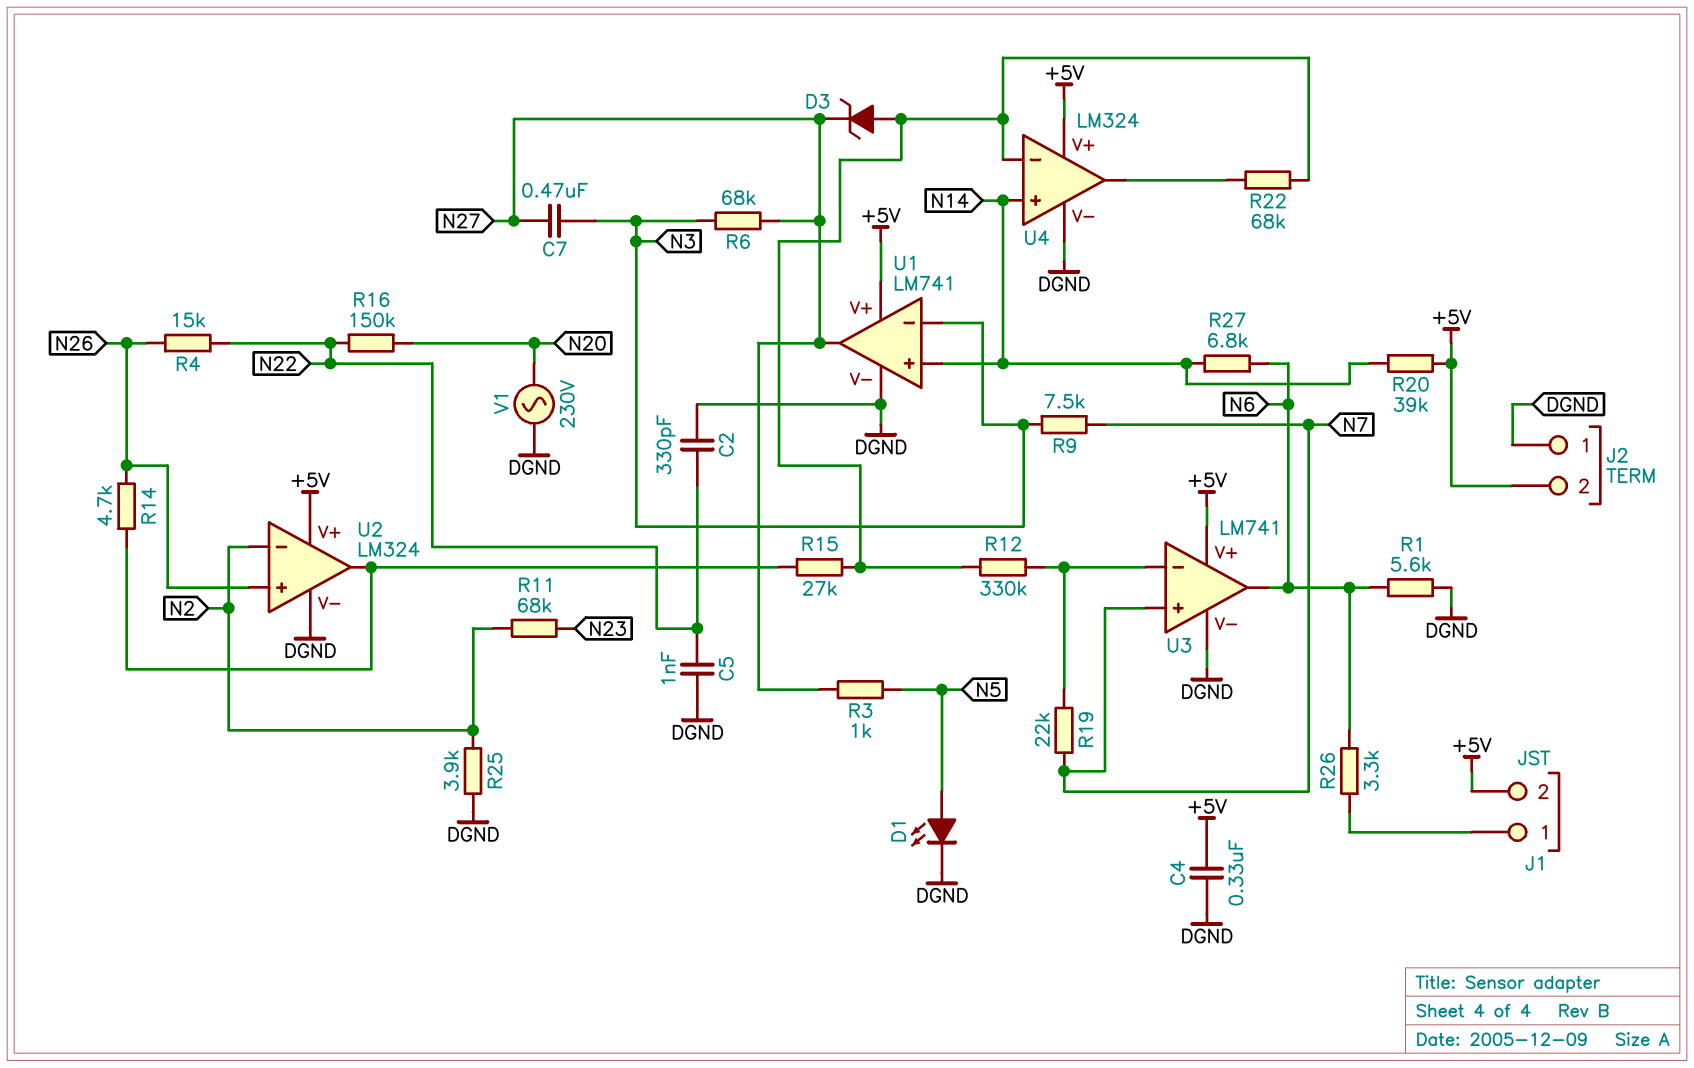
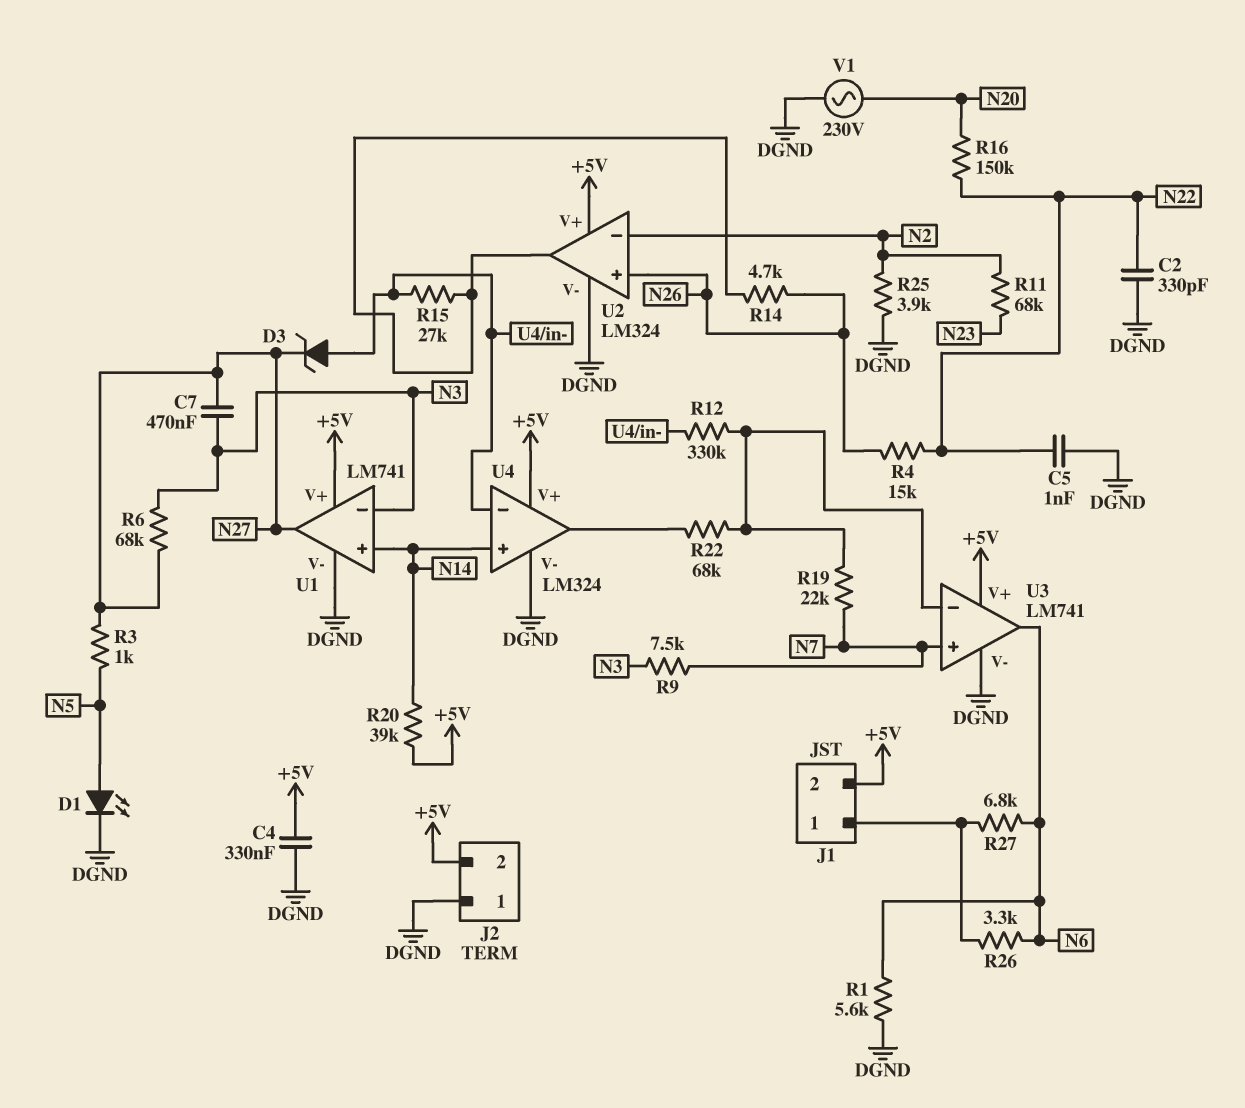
R22: 68k (U4/in-, U4/out) -> 68k (U3/in-, U4/out)
R27: 6.8k (N6, N14) -> 6.8k (J1/1, N6)

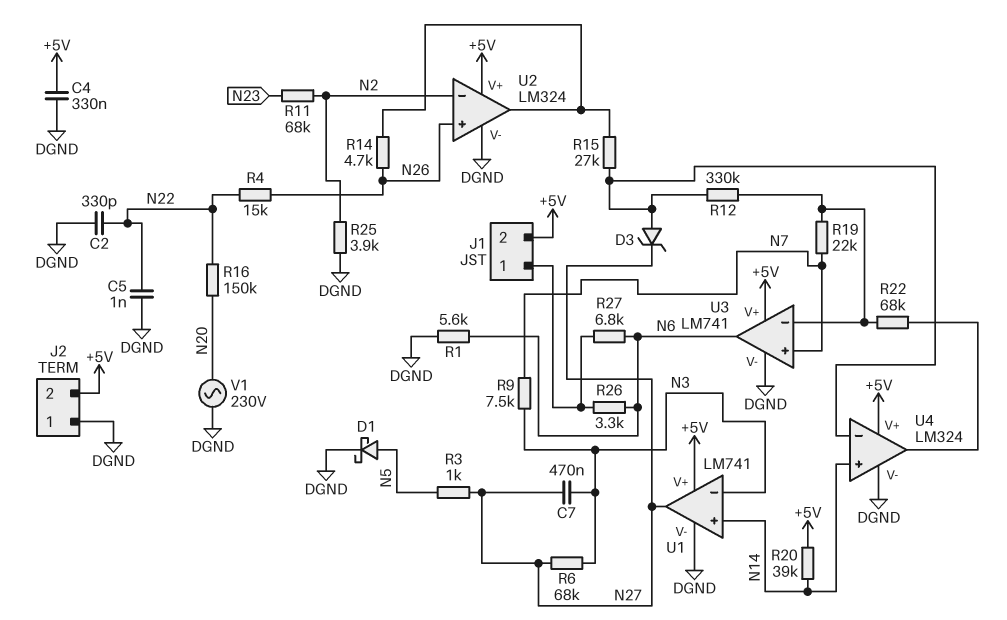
D1: LED (A N5, K DGND) -> schottky (A N5, K DGND)

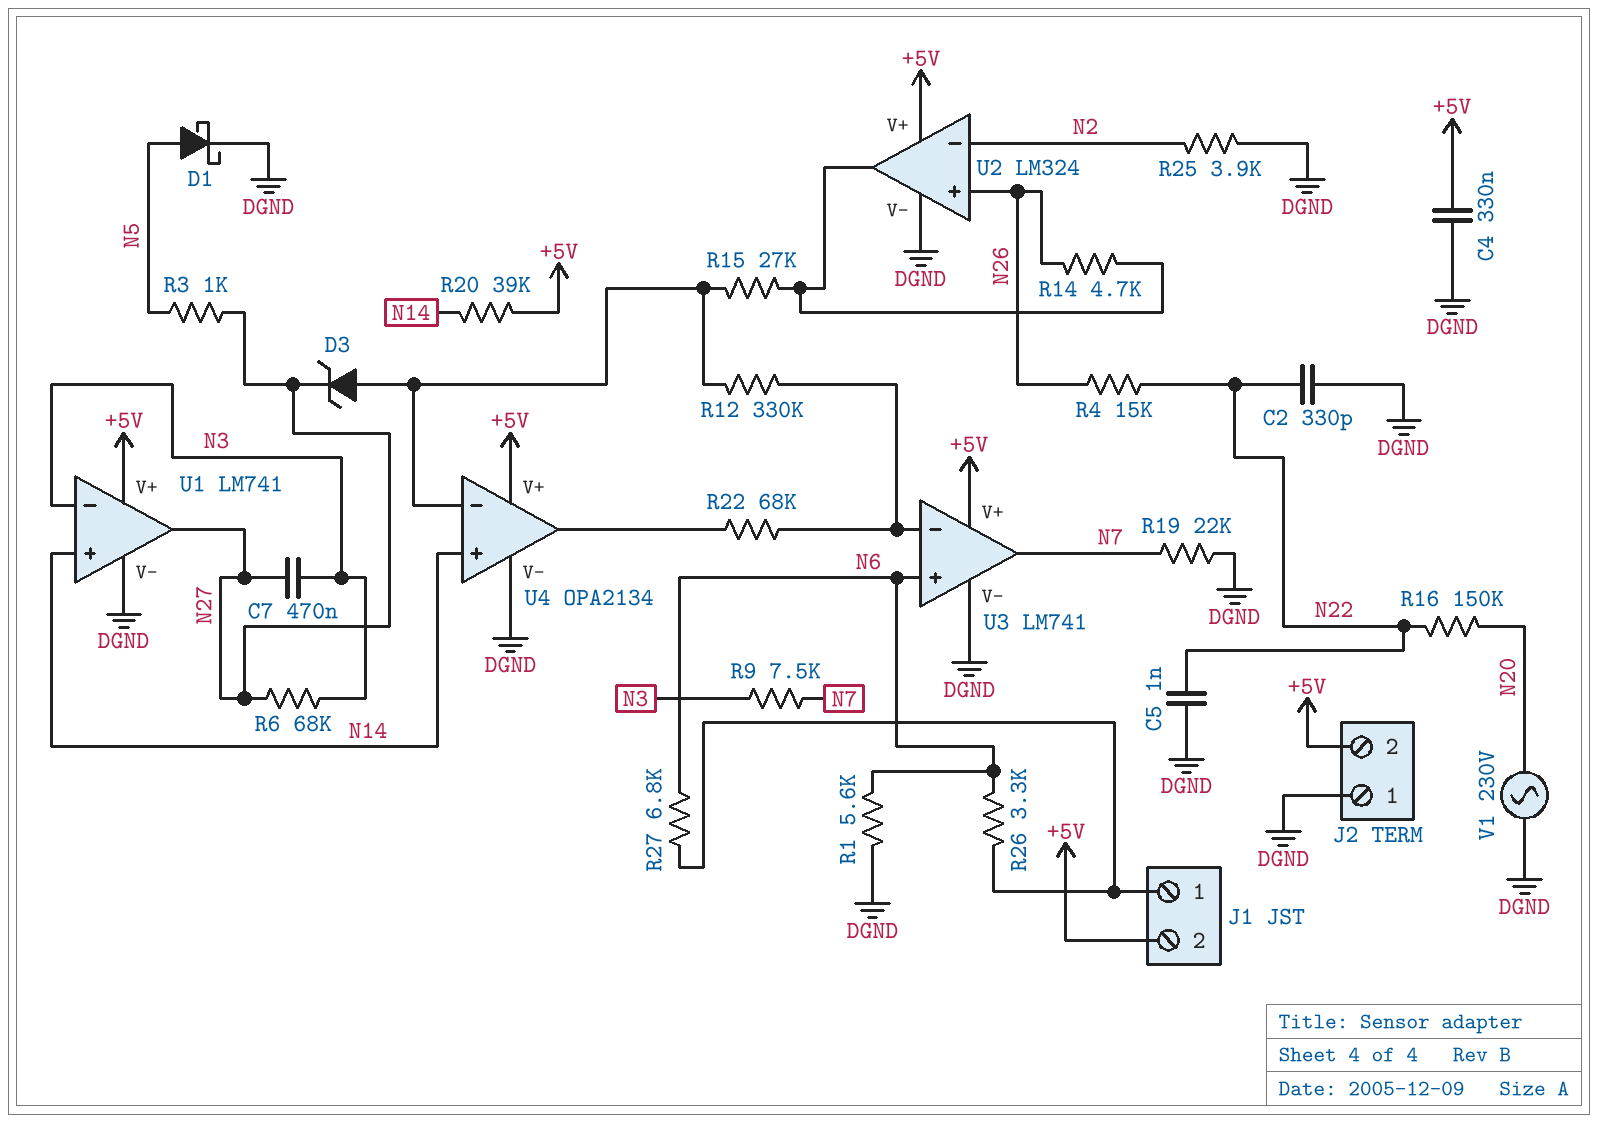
R11: 68k (N2, N23) -> none
R19: 22k (N7, U3/in-) -> 22k (DGND, N7)
U3 pin in+: N7 -> N6
U3 pin out: N6 -> N7
U4: LM324 -> OPA2134

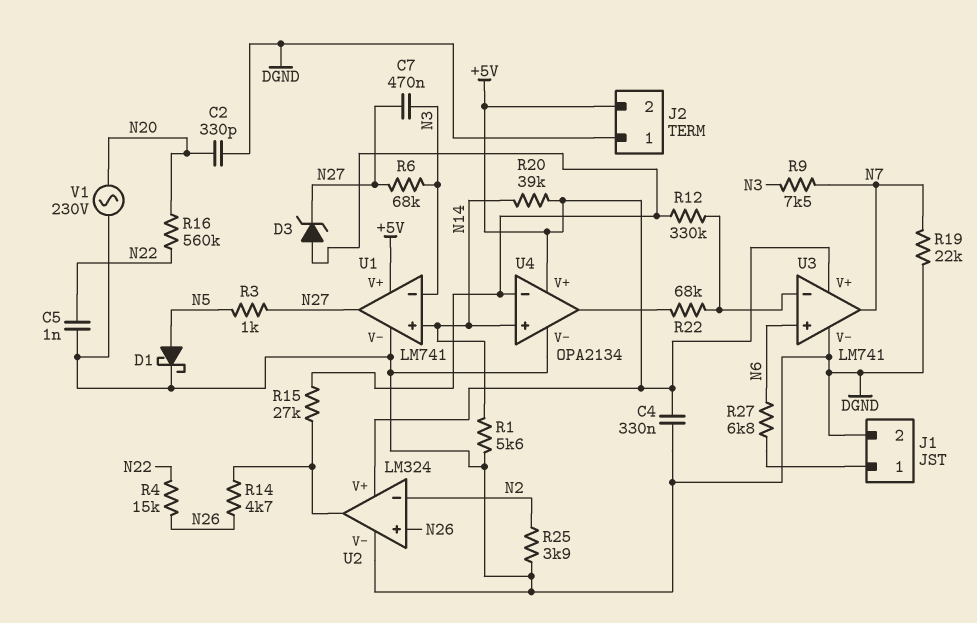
C2: 330pF (DGND, N22) -> 330pF (DGND, N20)
J1 pin 2: +5V -> DGND
R1: 5.6k (DGND, N6) -> 5.6k (DGND, N14)
R16: 150k (N20, N22) -> 560k (N20, N22)
R26: 3.3k (J1/1, N6) -> none

